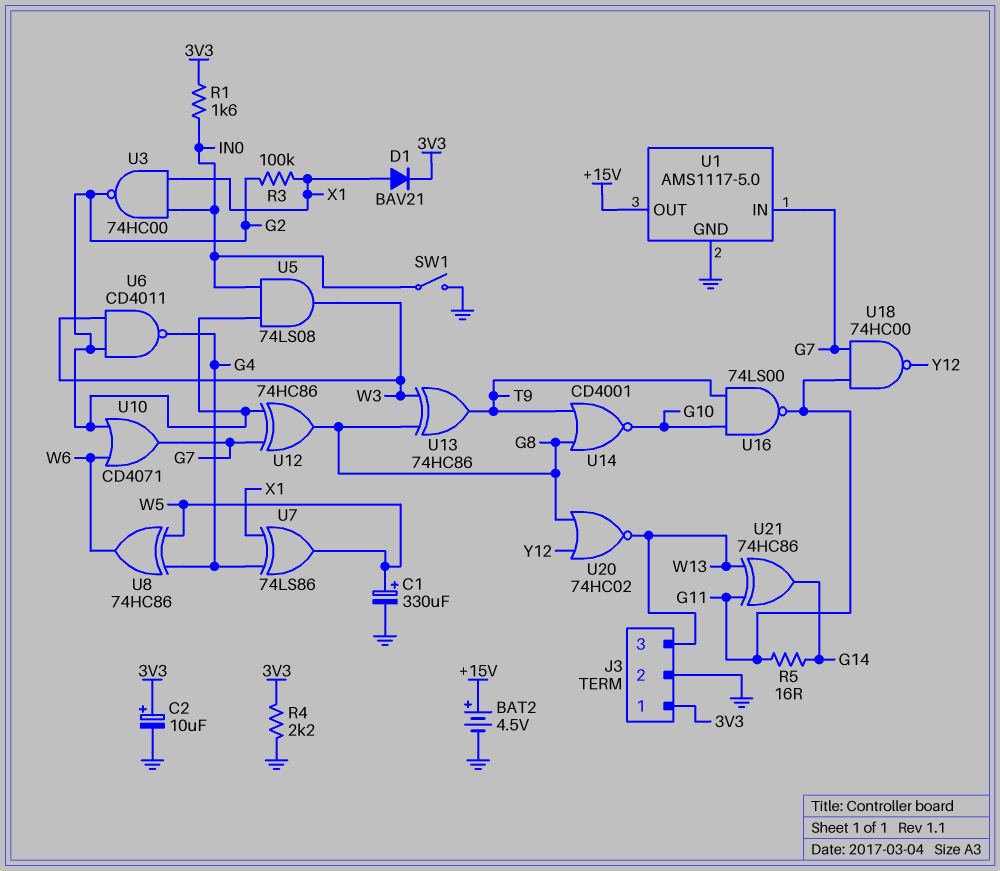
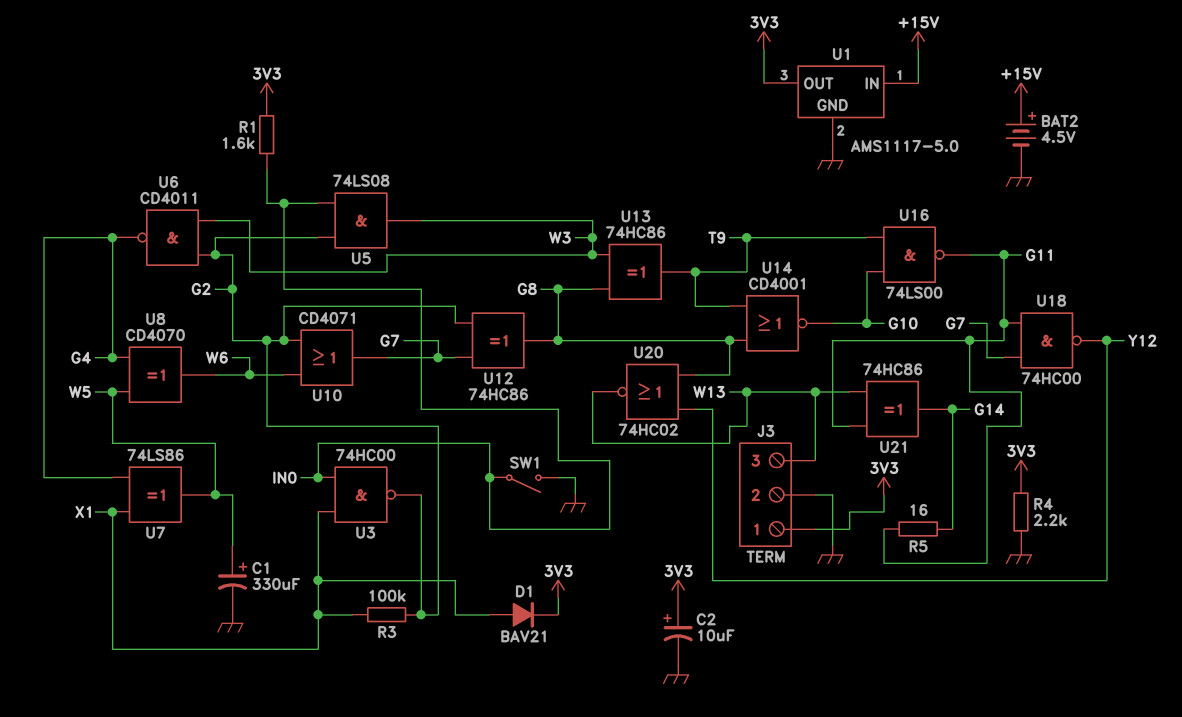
U1 pin IN: G7 -> +15V
U1 pin OUT: +15V -> 3V3
U8: XOR 74HC86 (in G4, in W5, out W6) -> XOR CD4070 (in G4, in W5, out W6)

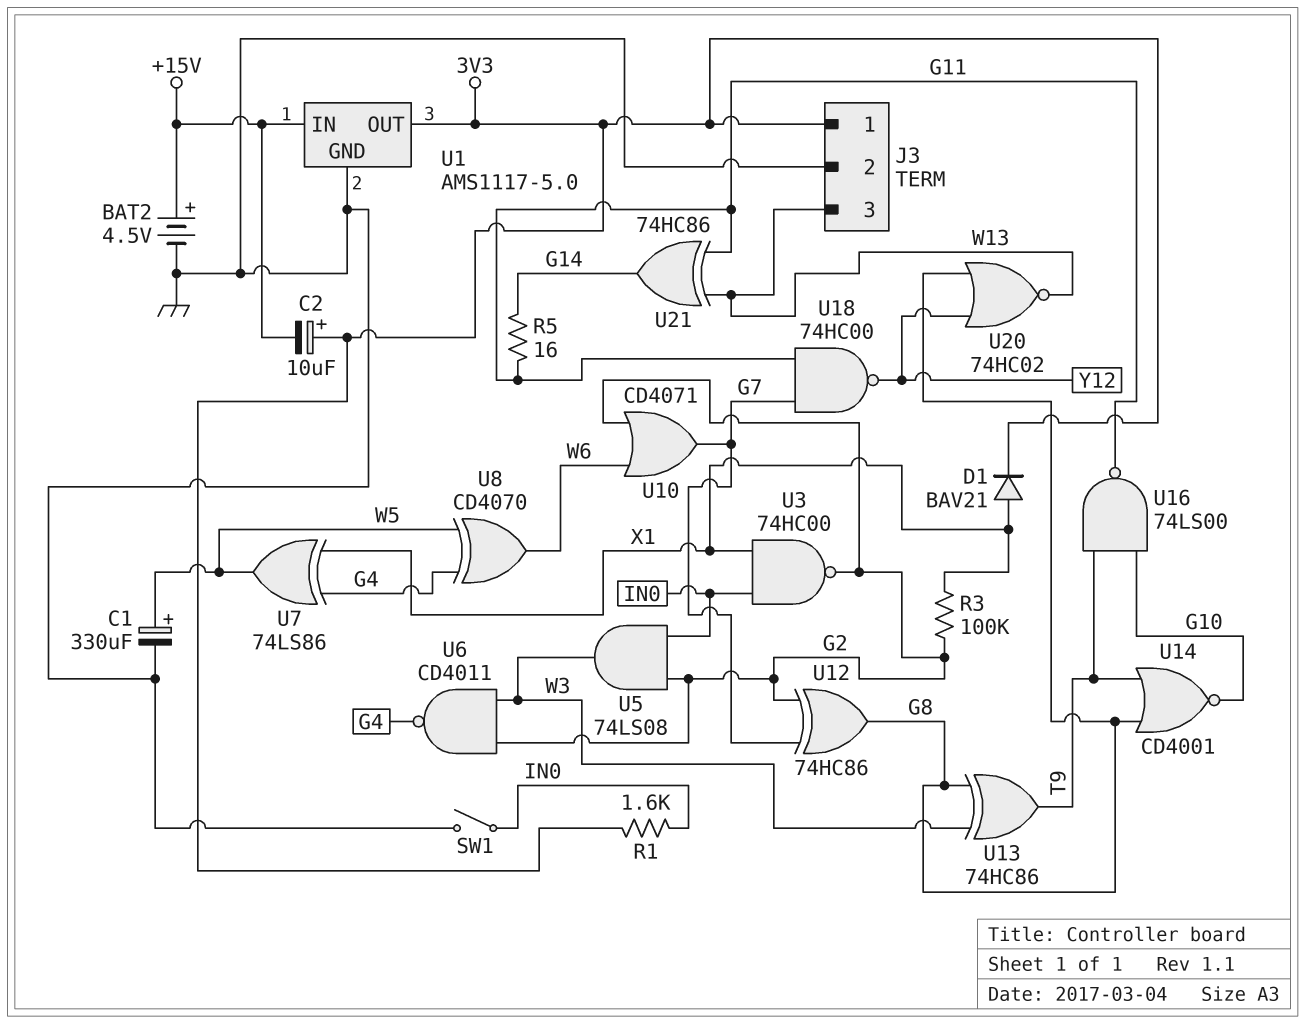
C2: 10uF (plus 3V3, minus GND) -> 10uF (plus 3V3, minus +15V)
R4: 2.2k (3V3, GND) -> none

